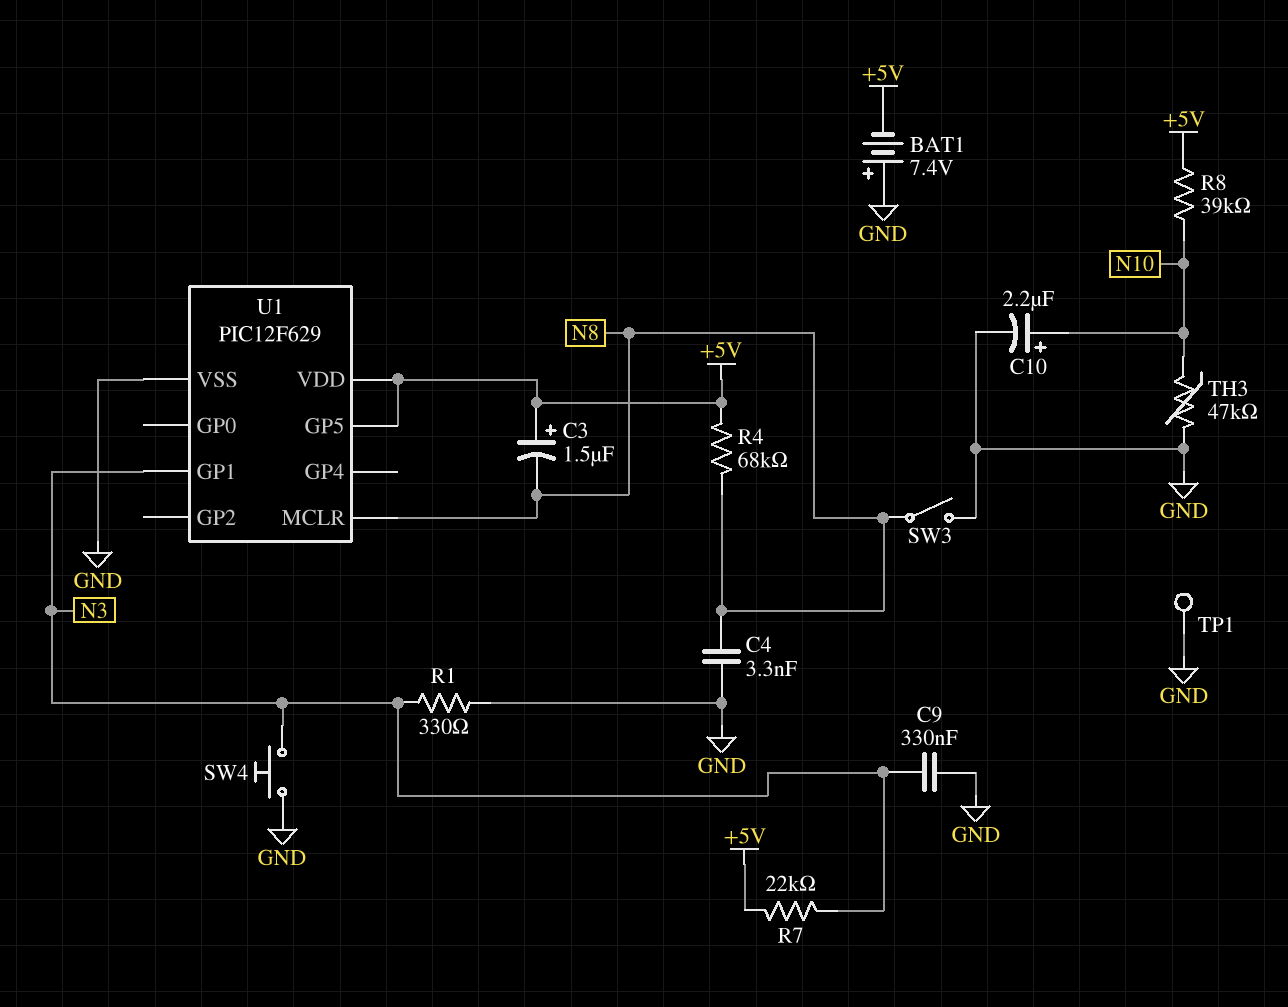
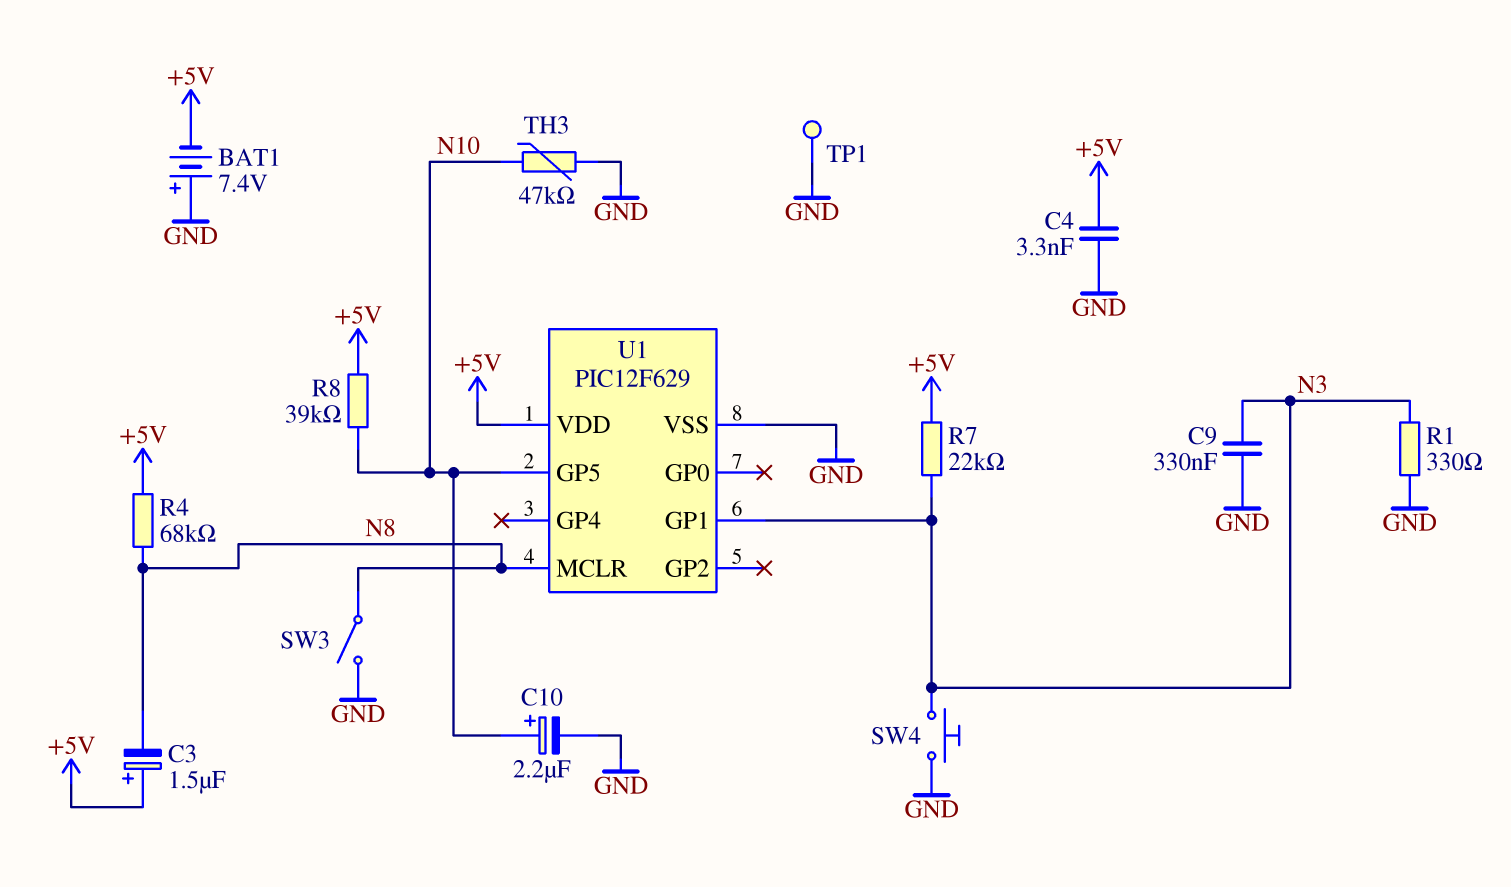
C4: 3.3nF (GND, N8) -> 3.3nF (+5V, GND)
U1 pin GP5: +5V -> N10

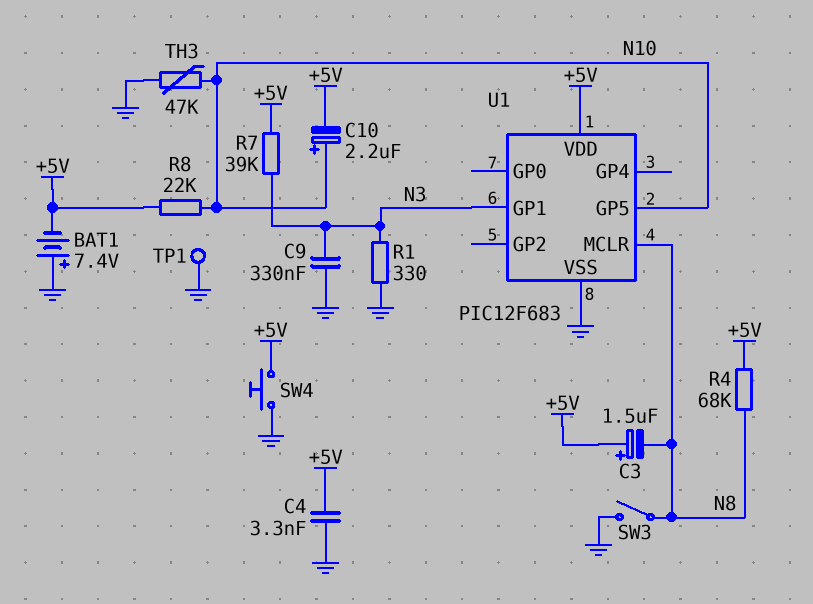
C10: 2.2uF (plus N10, minus GND) -> 2.2uF (plus N10, minus +5V)
R7: 22k (+5V, N3) -> 39k (+5V, N3)
R8: 39k (+5V, N10) -> 22k (+5V, N10)
SW4: button (GND, N3) -> button (+5V, GND)
U1: PIC12F629 -> PIC12F683

